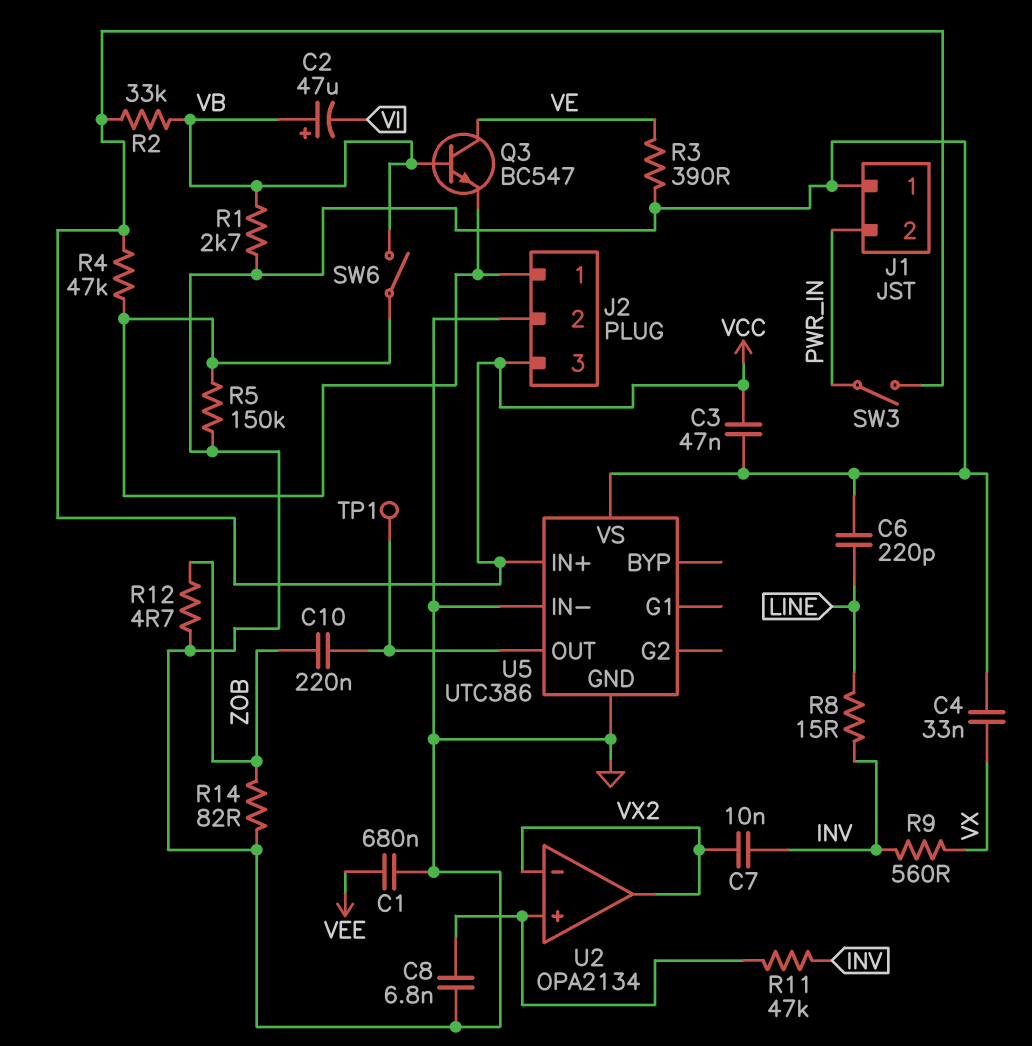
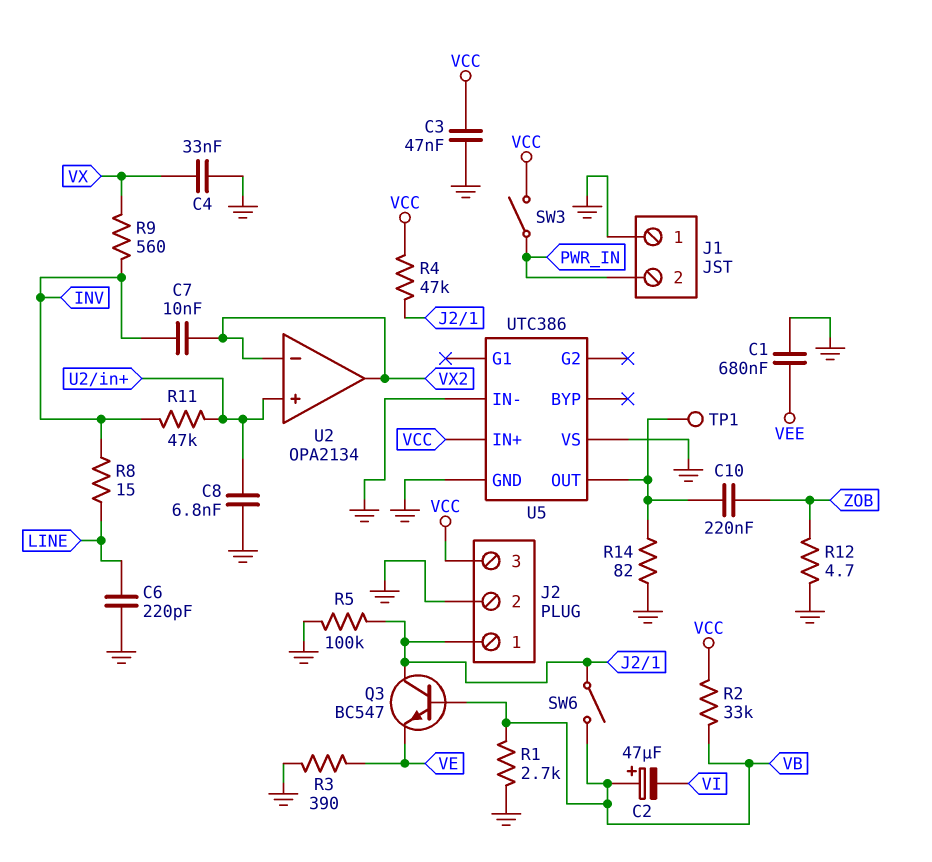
Q3: NPN BC547 (B VB, C VE, E J2/1) -> NPN BC547 (B VB, C J2/1, E VE)
R5: 150k (GND, J2/1) -> 100k (GND, J2/1)
R14: 82 (GND, ZOB) -> 82 (GND, U5/OUT)

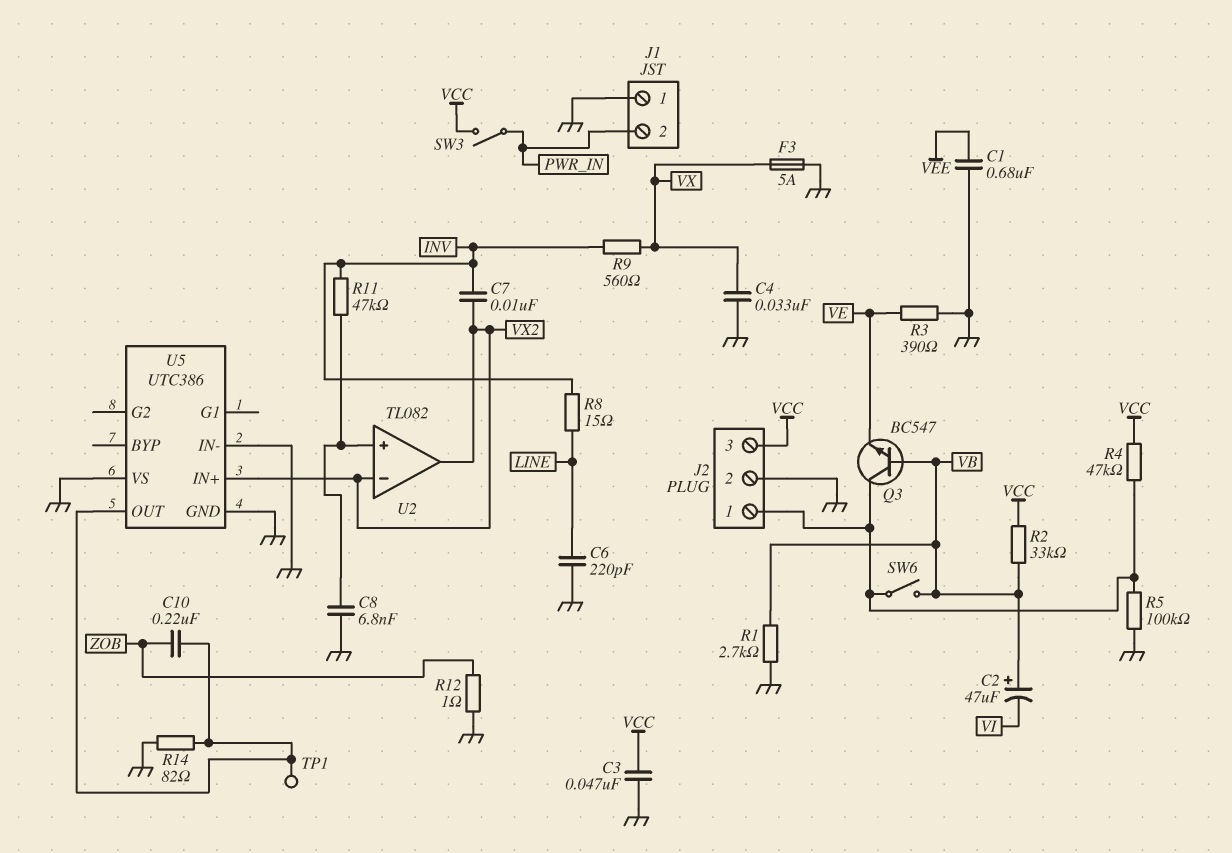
F3: none -> 5A (GND, VX)
R12: 4.7 (GND, ZOB) -> 1 (GND, ZOB)
U2: OPA2134 -> TL082
U5 pin IN+: VCC -> VX2

